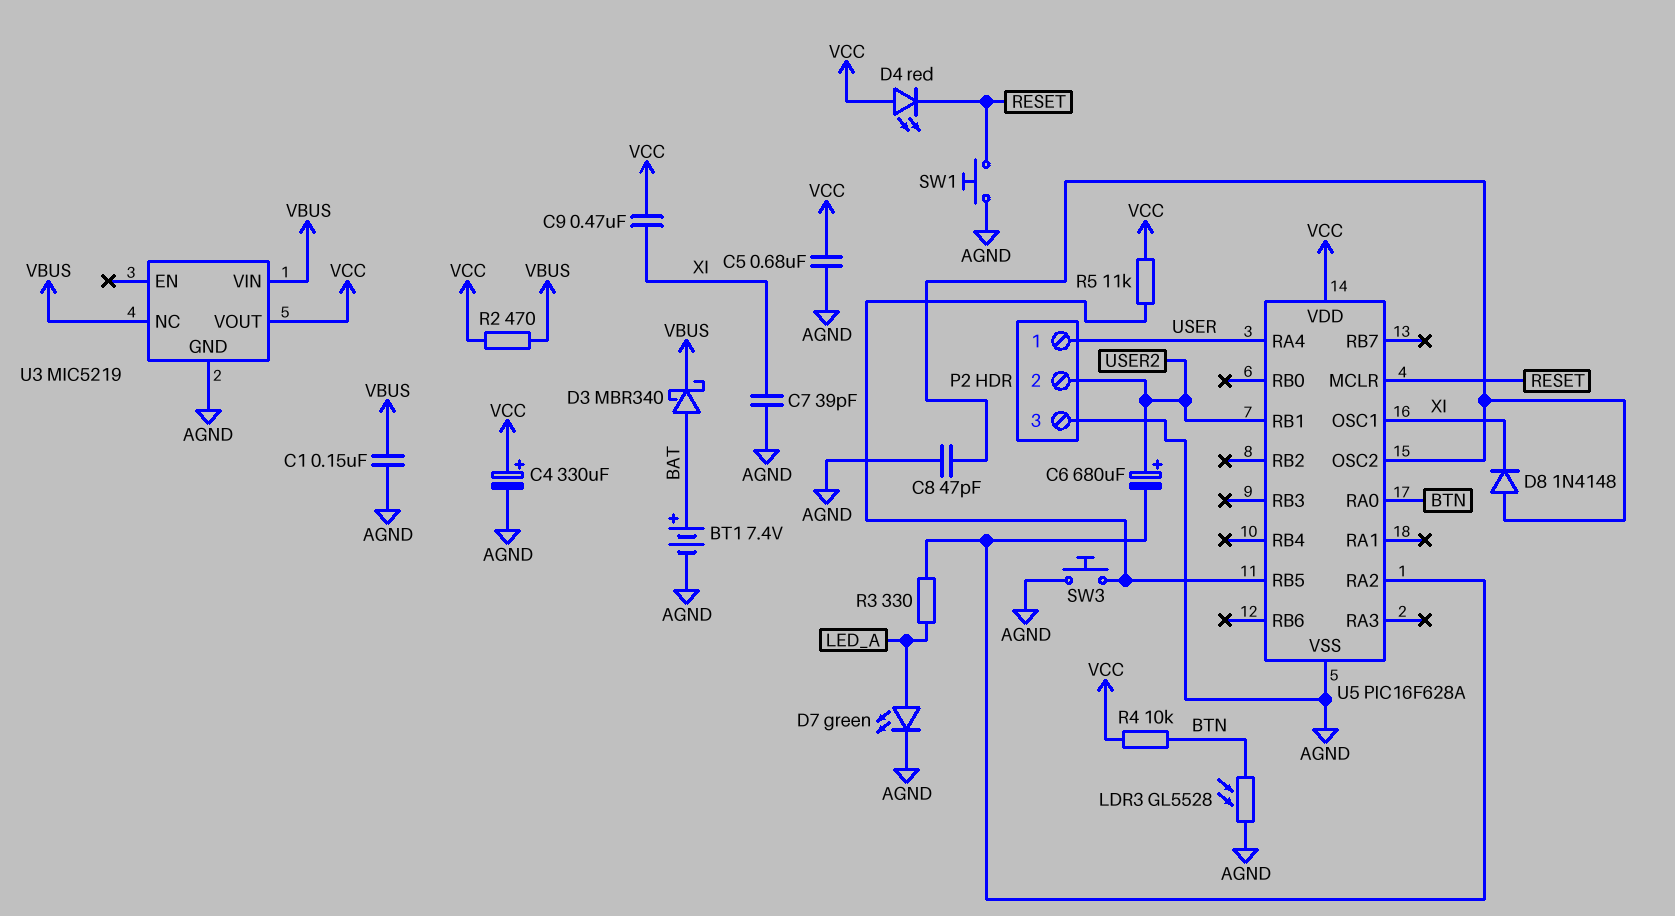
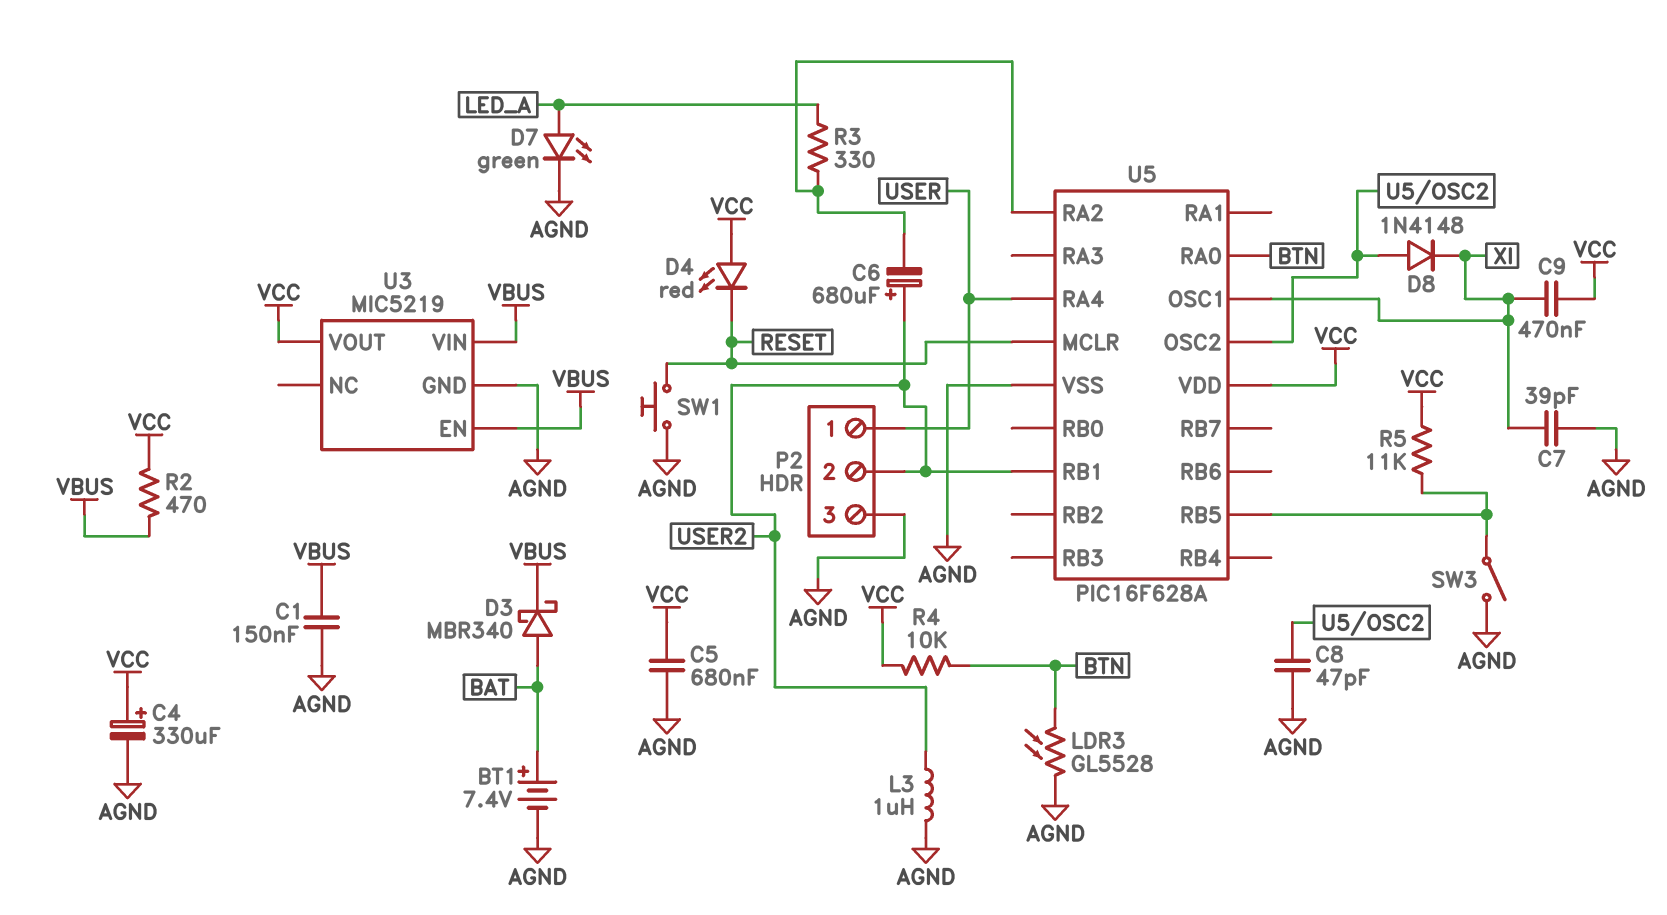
L3: none -> 1uH (AGND, USER2)
SW3: button (AGND, U5/RB5) -> switch (AGND, U5/RB5)
U3 pin EN: none -> VBUS
U3 pin NC: VBUS -> none

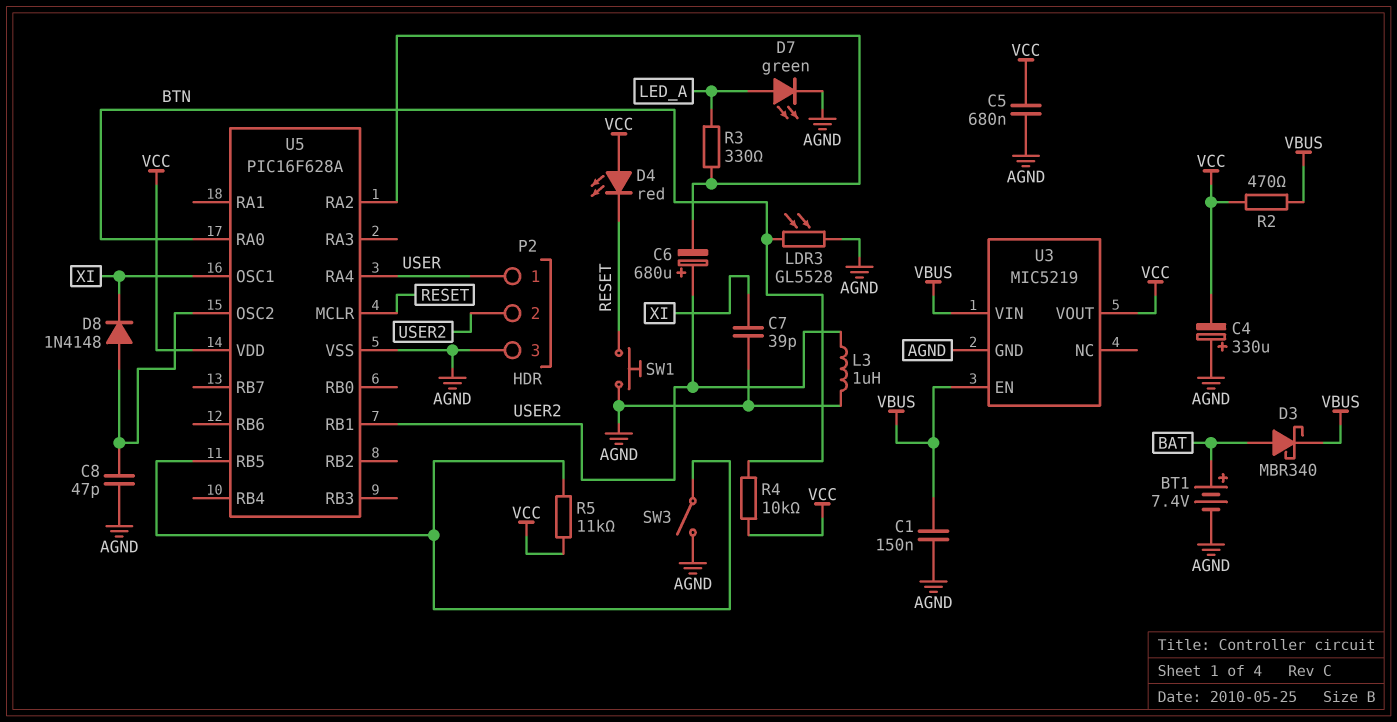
C4: 330uF (plus VCC, minus AGND) -> 330uF (plus AGND, minus VCC)
C9: 470nF (VCC, XI) -> none

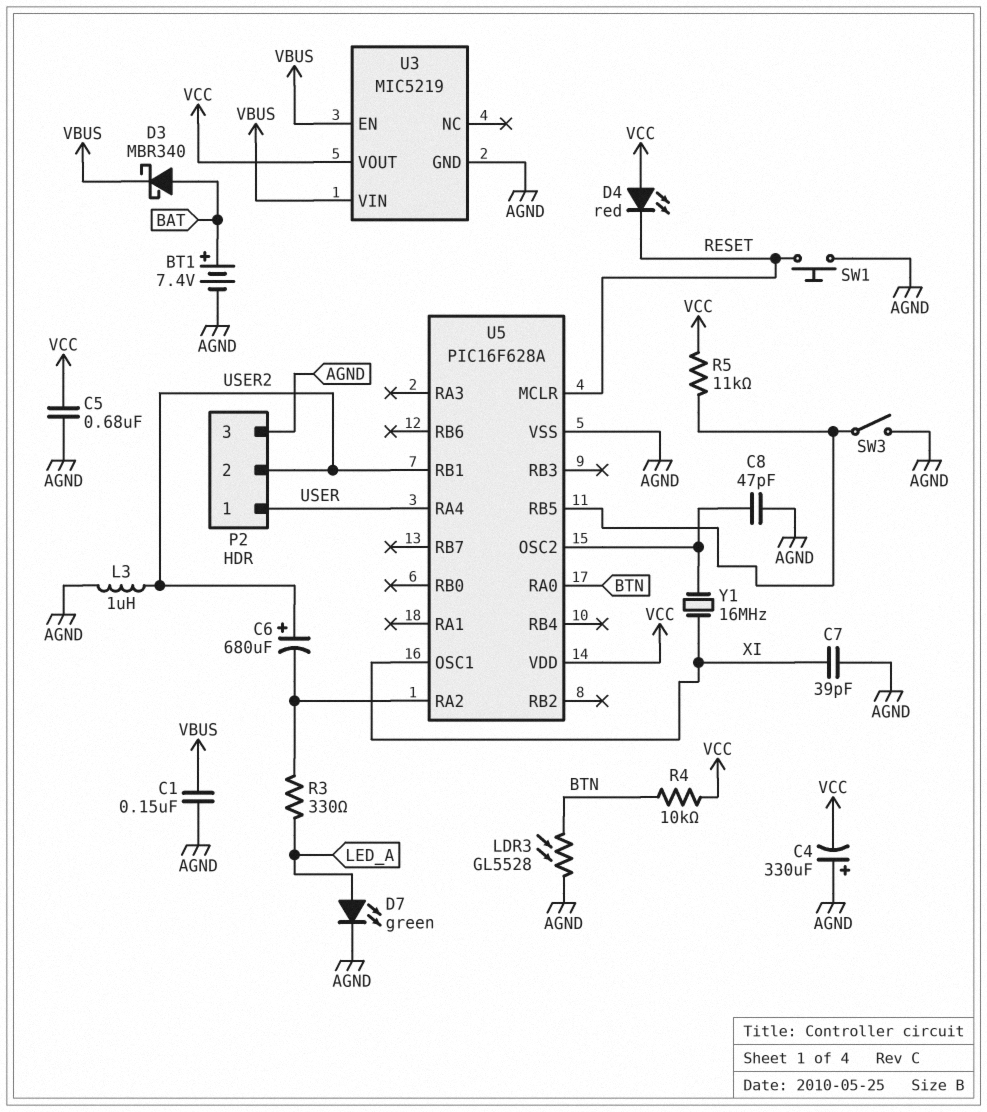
D8: diode 1N4148 (A U5/OSC2, K XI) -> none
R2: 470 (VBUS, VCC) -> none
Y1: none -> 16MHz (U5/OSC2, XI)

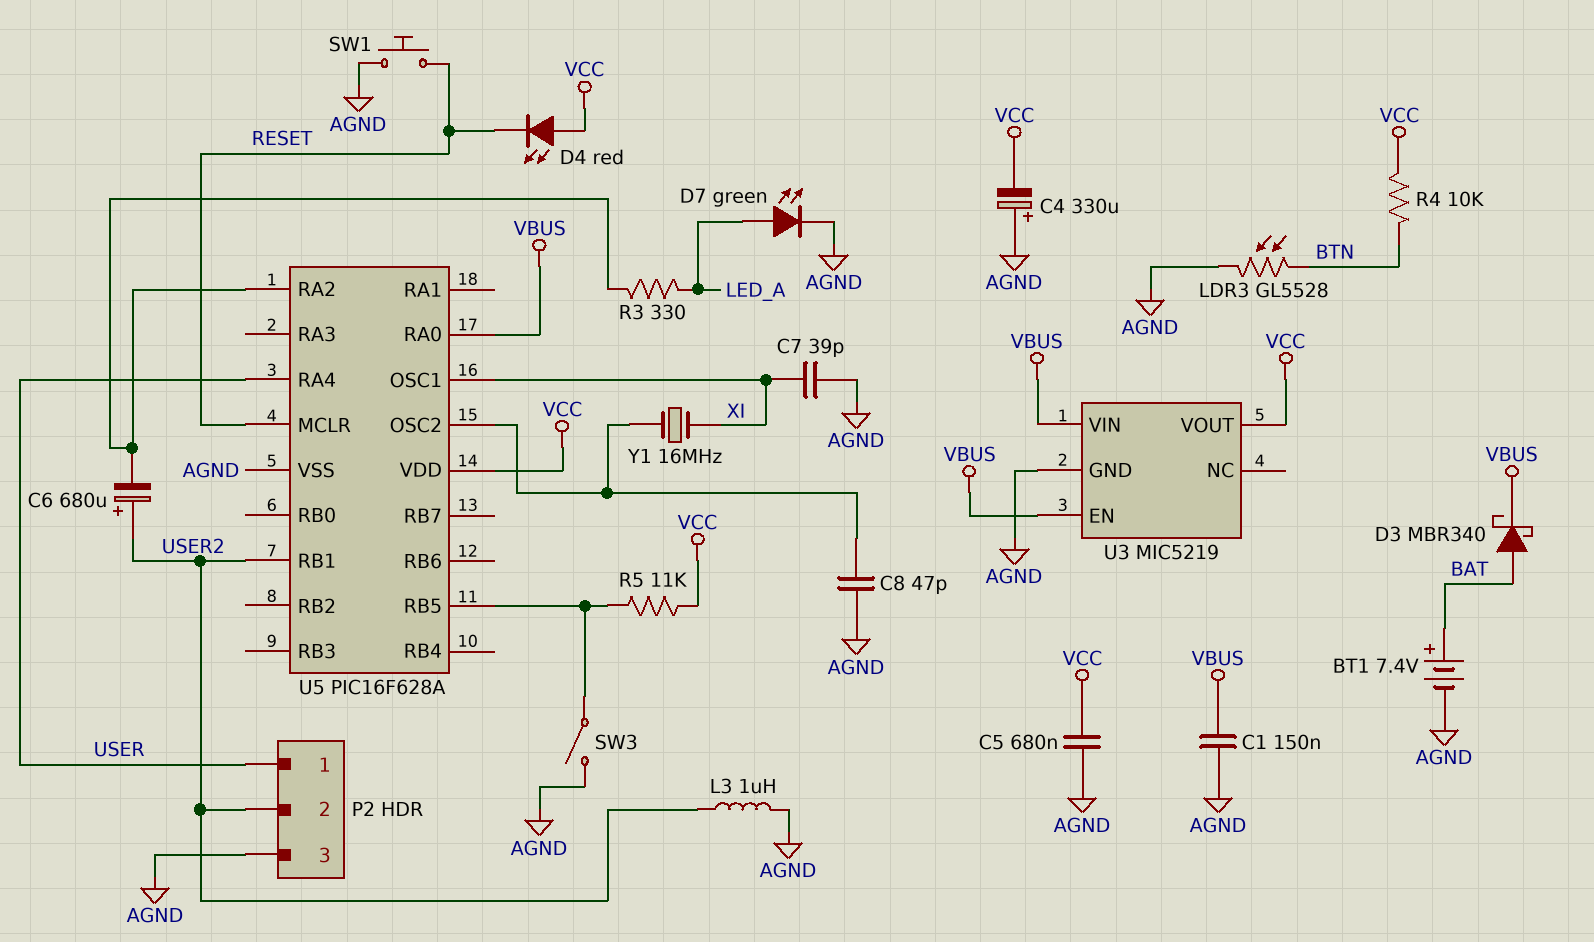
U5 pin RA0: BTN -> VBUS

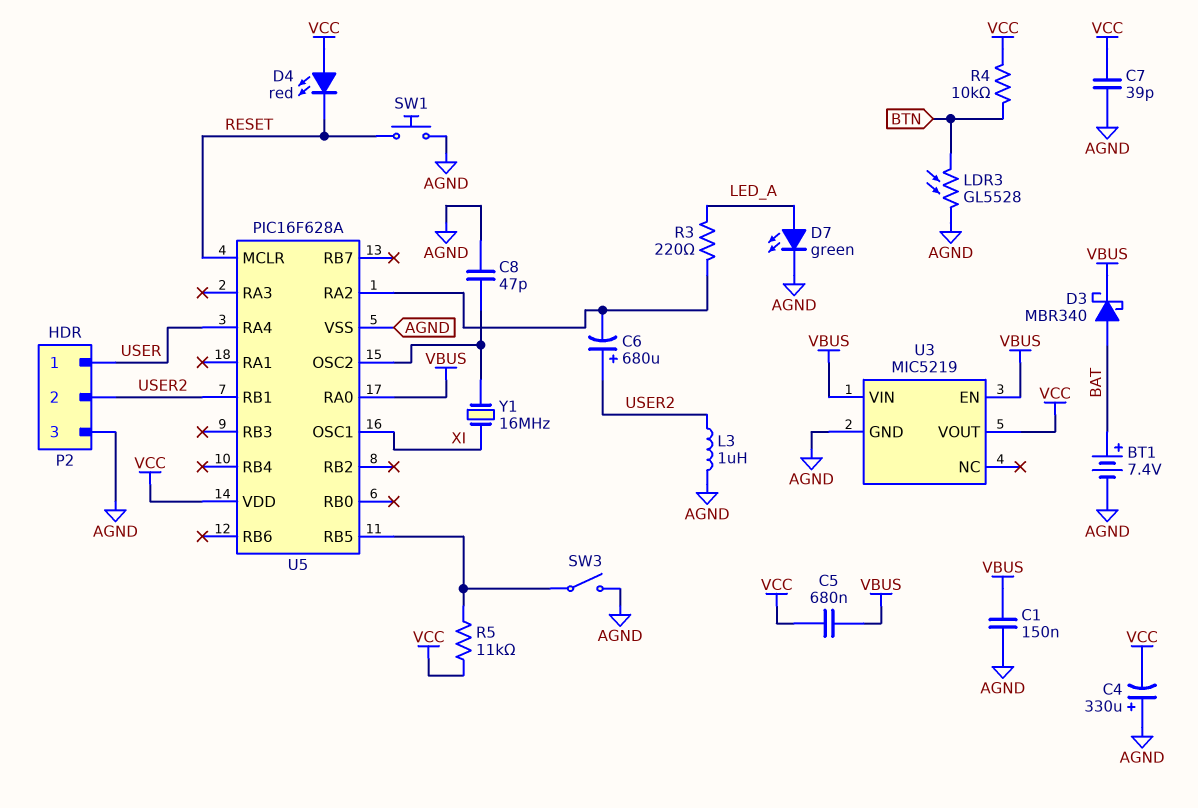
C5: 680nF (AGND, VCC) -> 680nF (VBUS, VCC)
C7: 39pF (AGND, XI) -> 39pF (AGND, VCC)
R3: 330 (LED_A, U5/RA2) -> 220 (LED_A, U5/RA2)

